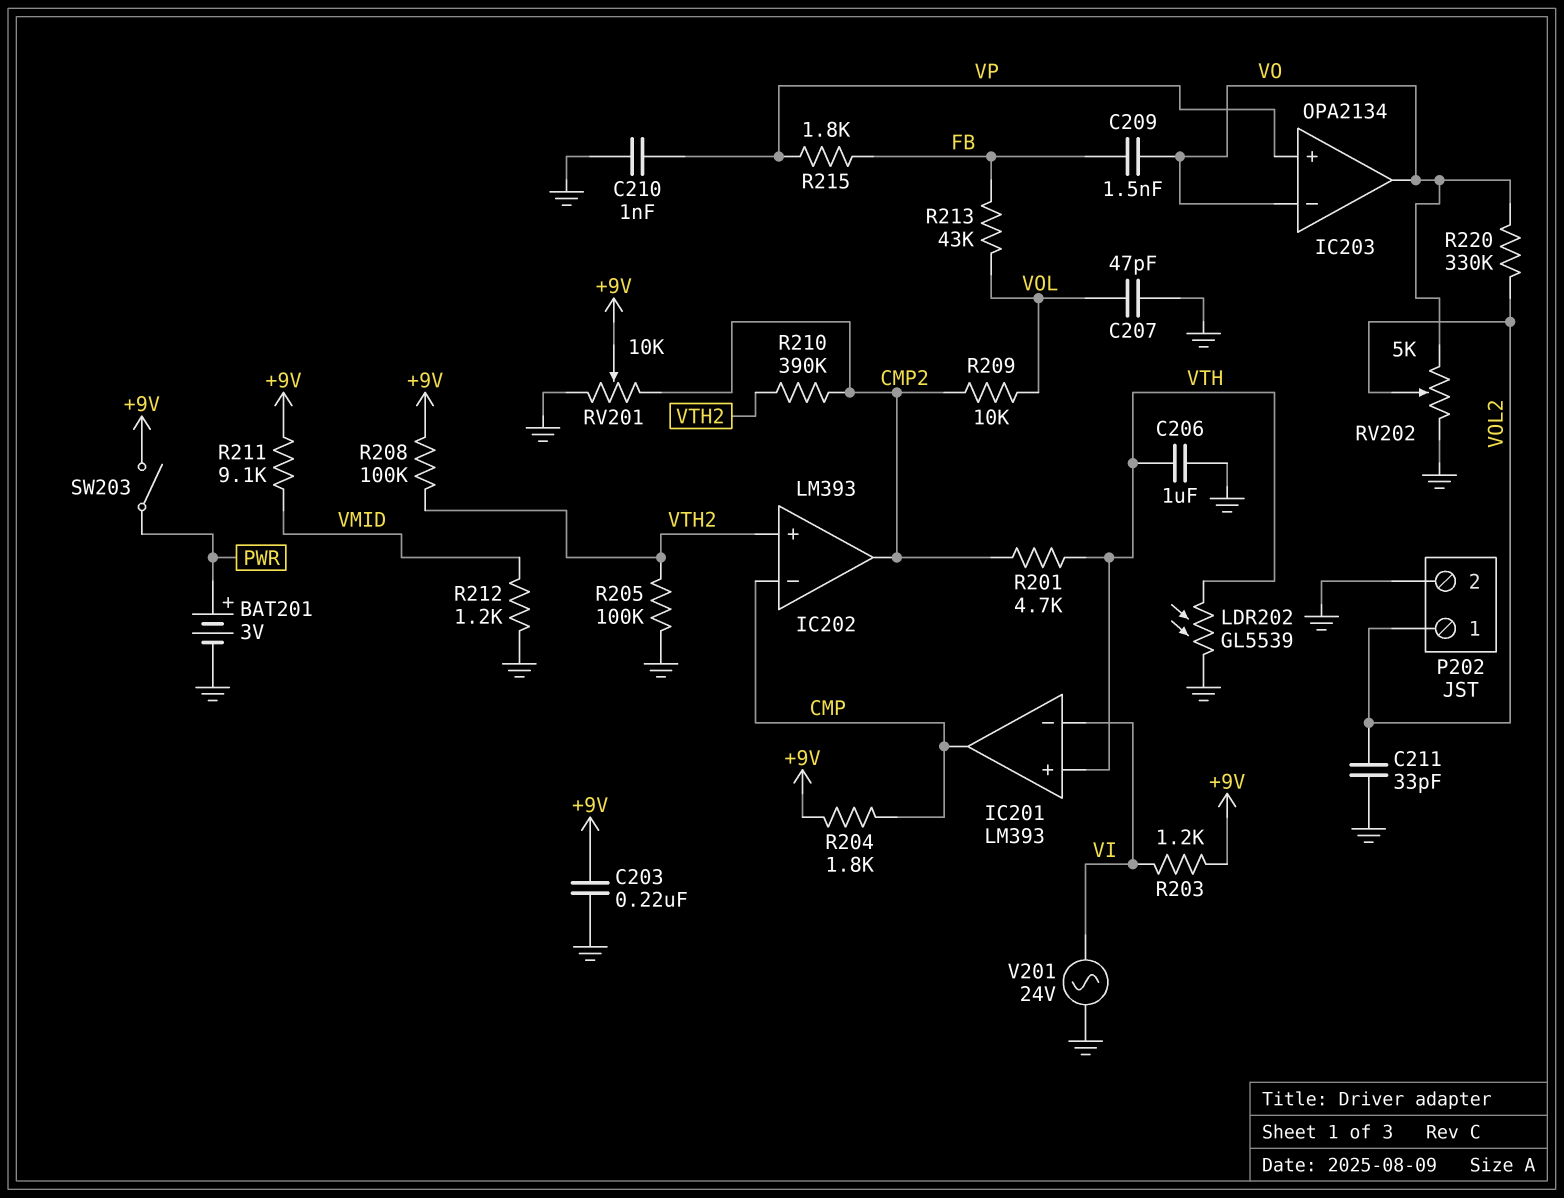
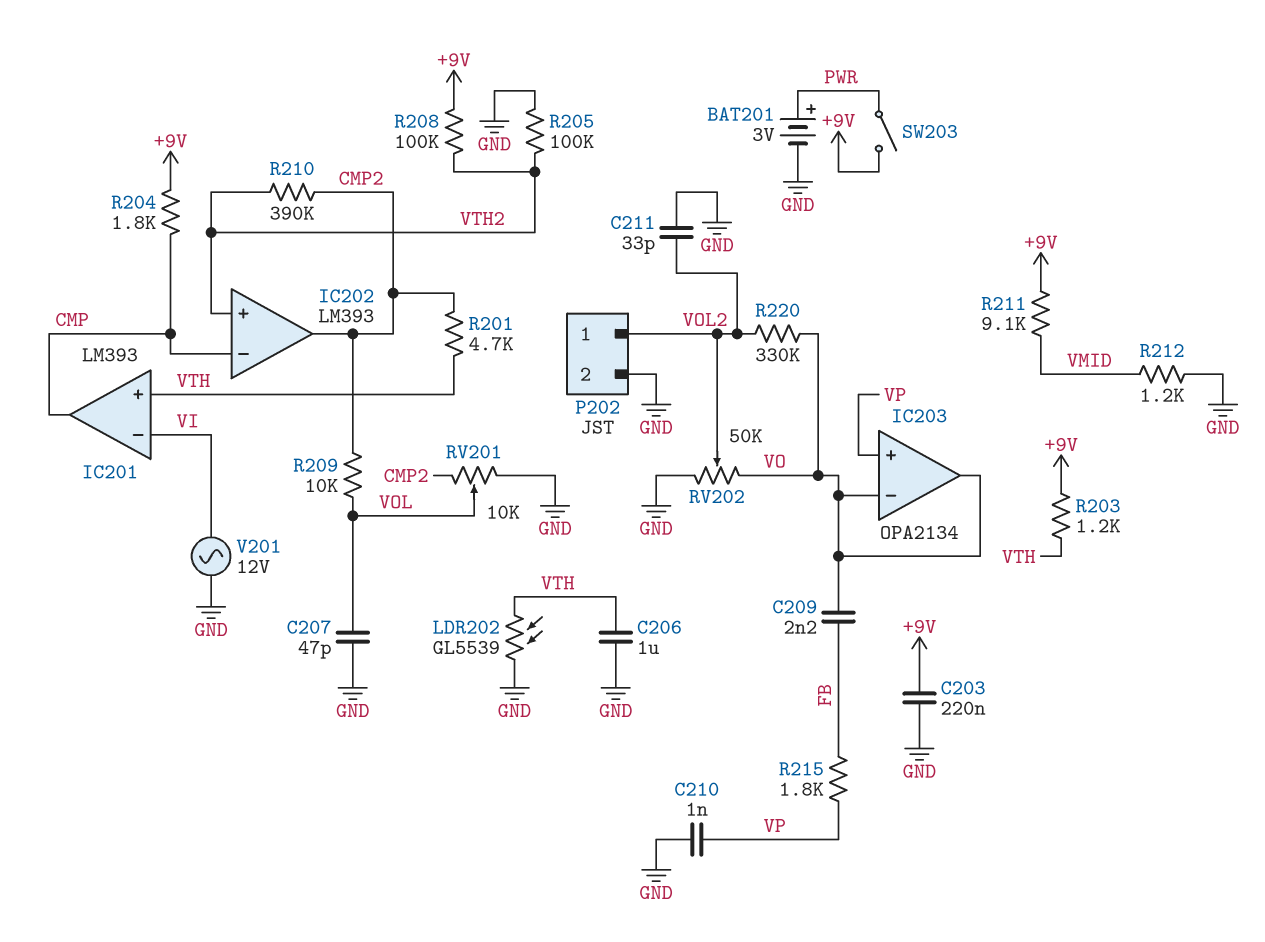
C209: 1.5nF (FB, VO) -> 2.2nF (FB, VO)
R203: 1.2k (+9V, VI) -> 1.2k (+9V, VTH)
R213: 43k (FB, VOL) -> none
RV201: 10k (CMP2, GND, wiper +9V) -> 10k (CMP2, GND, wiper VOL)
RV202: 5k (GND, VO, wiper VOL2) -> 50k (GND, VO, wiper VOL2)
V201: AC 24V (GND, VI) -> AC 12V (GND, VI)

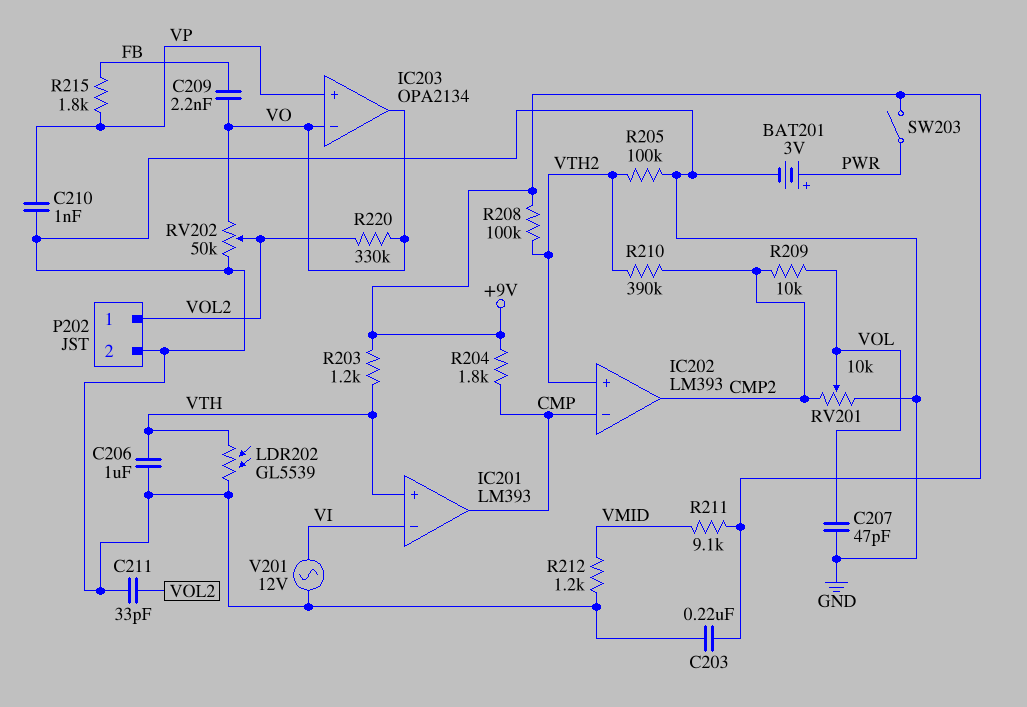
R201: 4.7k (CMP2, VTH) -> none

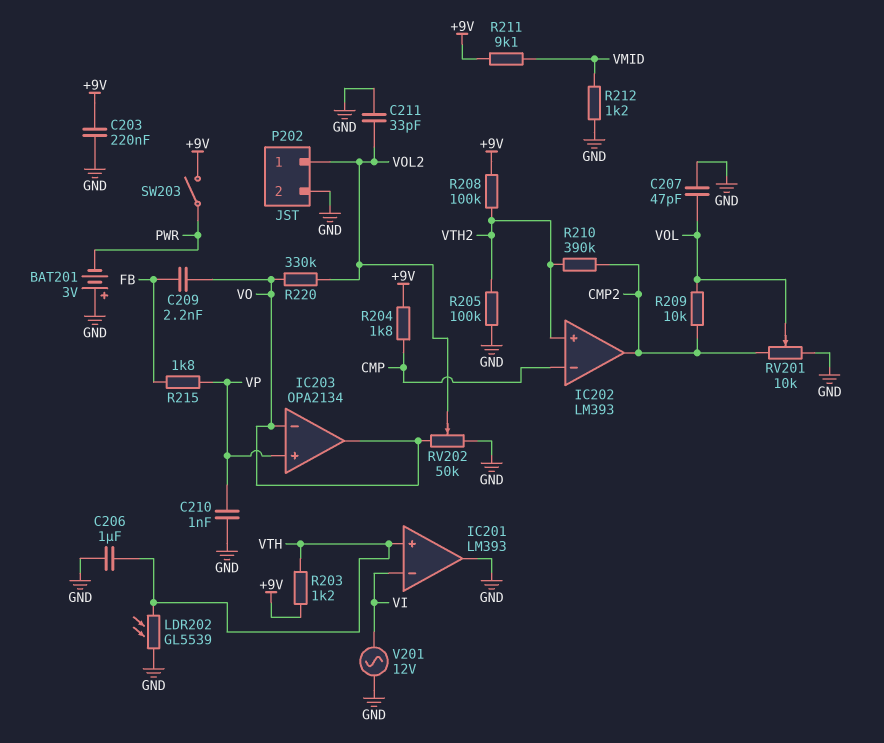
BAT201: 3V (plus PWR, minus GND) -> 3V (plus GND, minus PWR)
IC201 pin out: CMP -> GND

